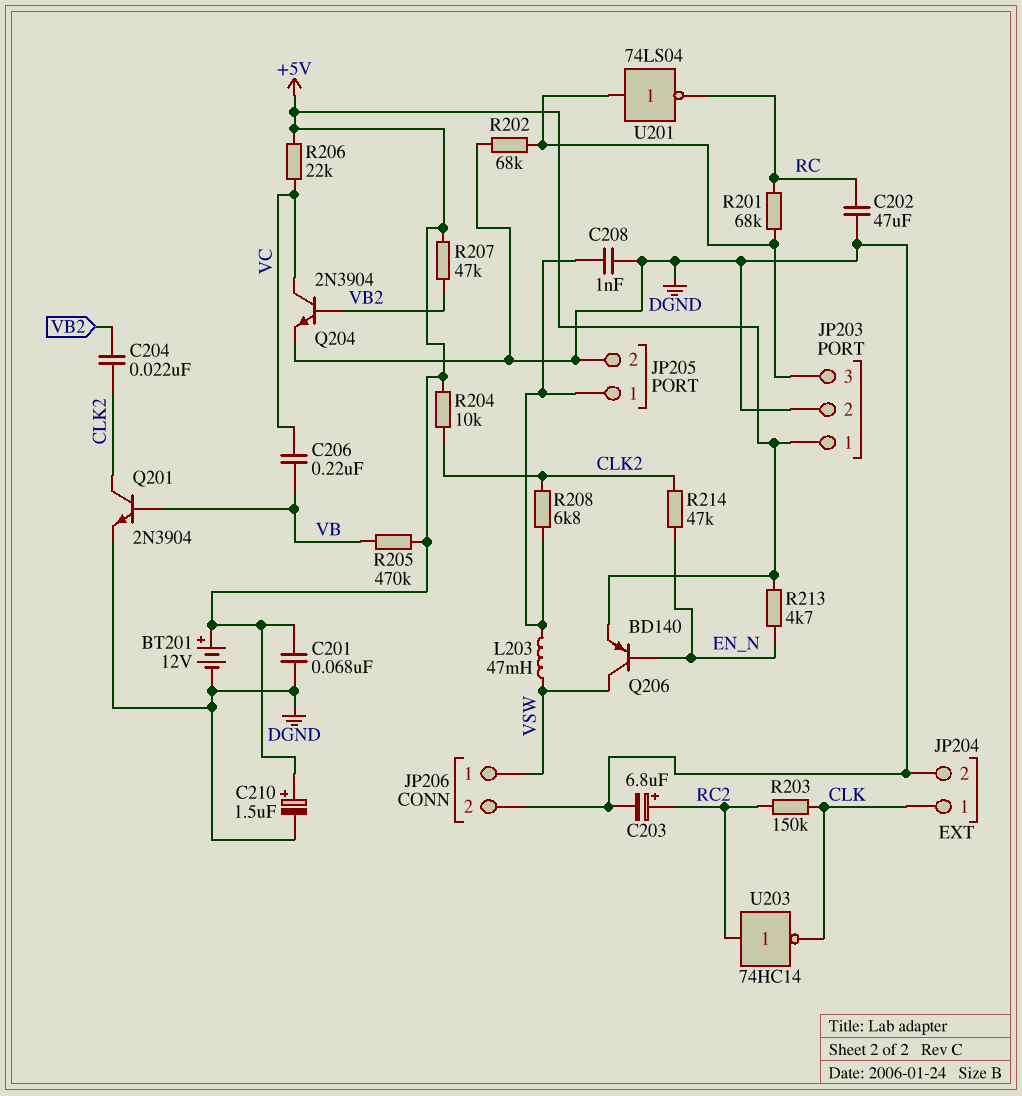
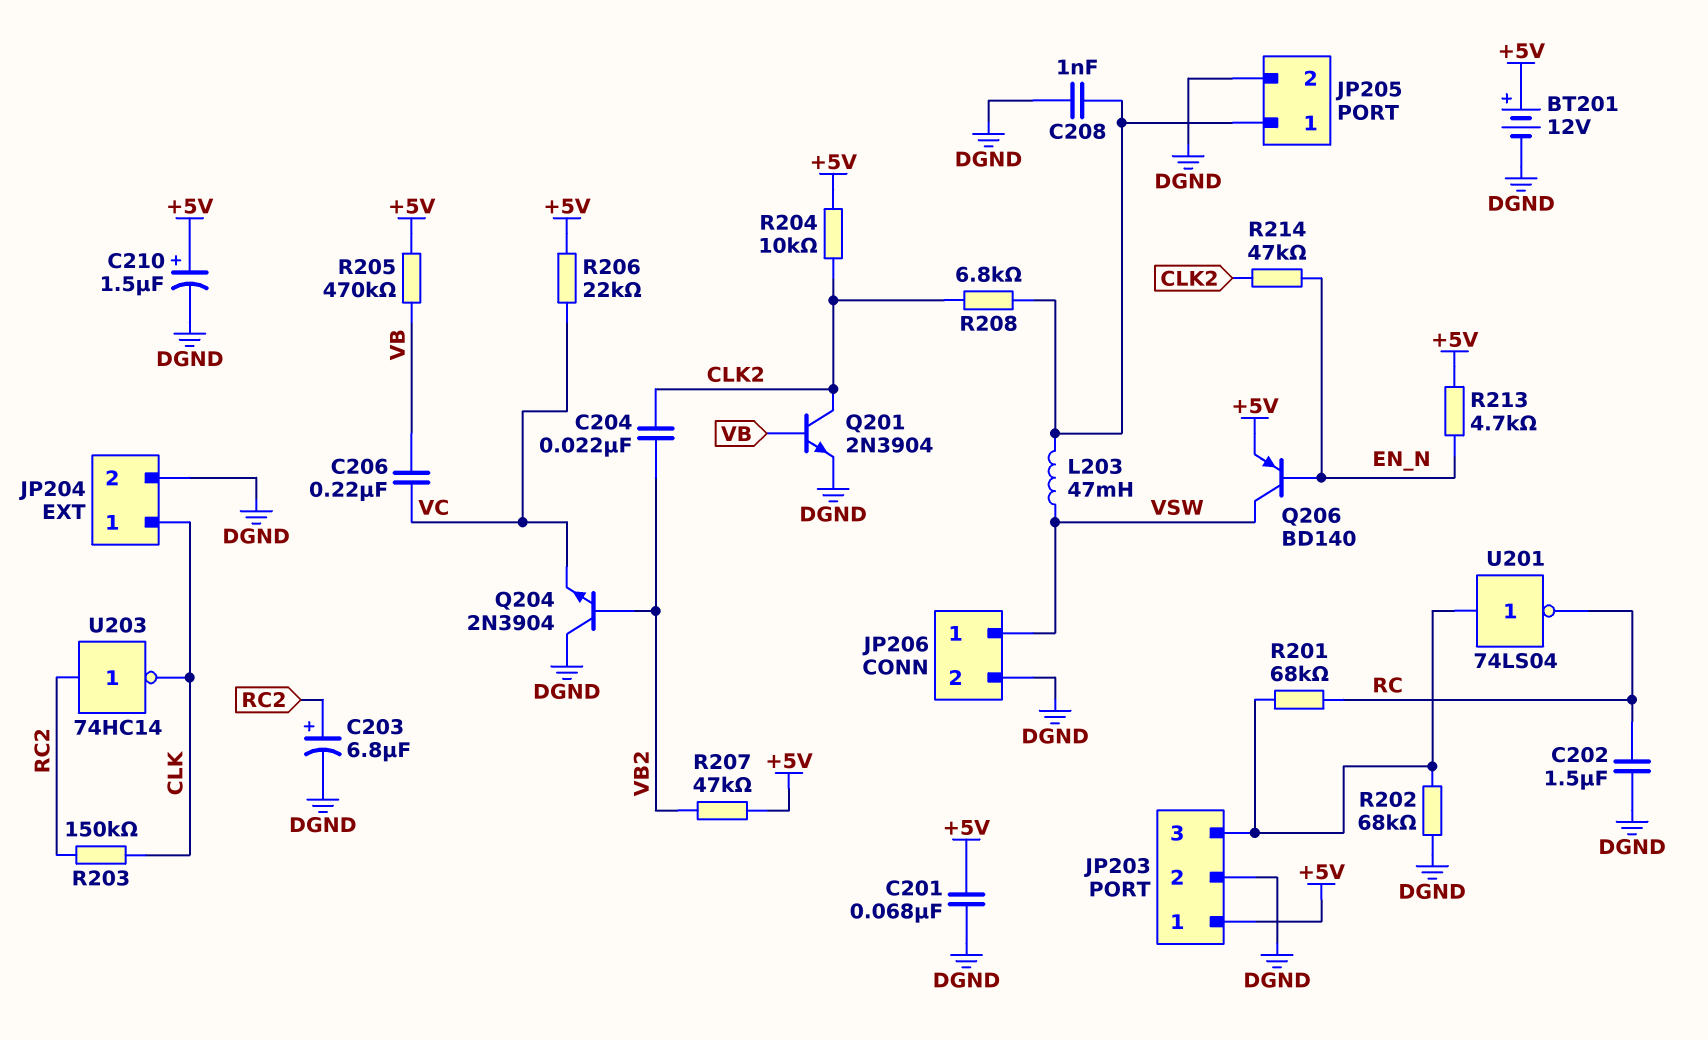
C202: 47uF (DGND, RC) -> 1.5uF (DGND, RC)
Q204: NPN 2N3904 (B VB2, C VC, E DGND) -> NPN 2N3904 (B VB2, C DGND, E VC)

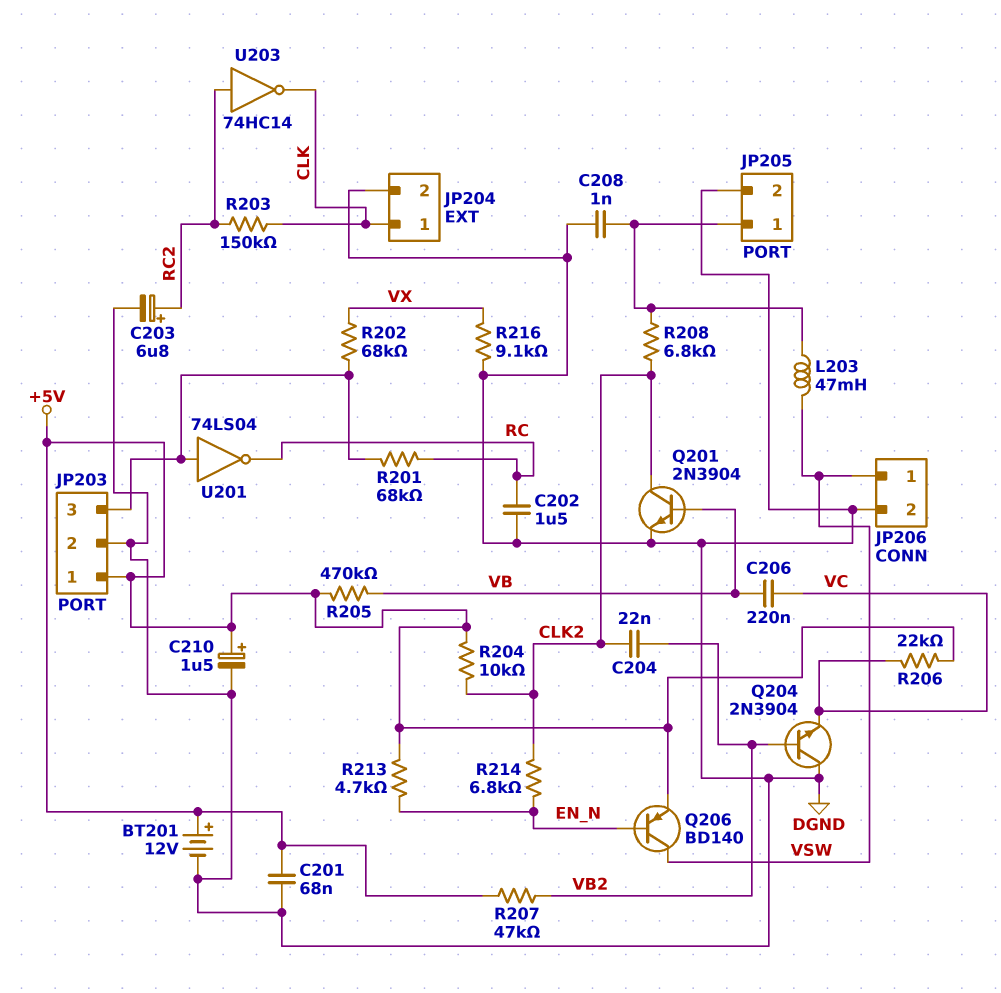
R202: 68k (DGND, JP203/3) -> 68k (JP203/3, VX)
R214: 47k (CLK2, EN_N) -> 6.8k (CLK2, EN_N)
R216: none -> 9.1k (DGND, VX)

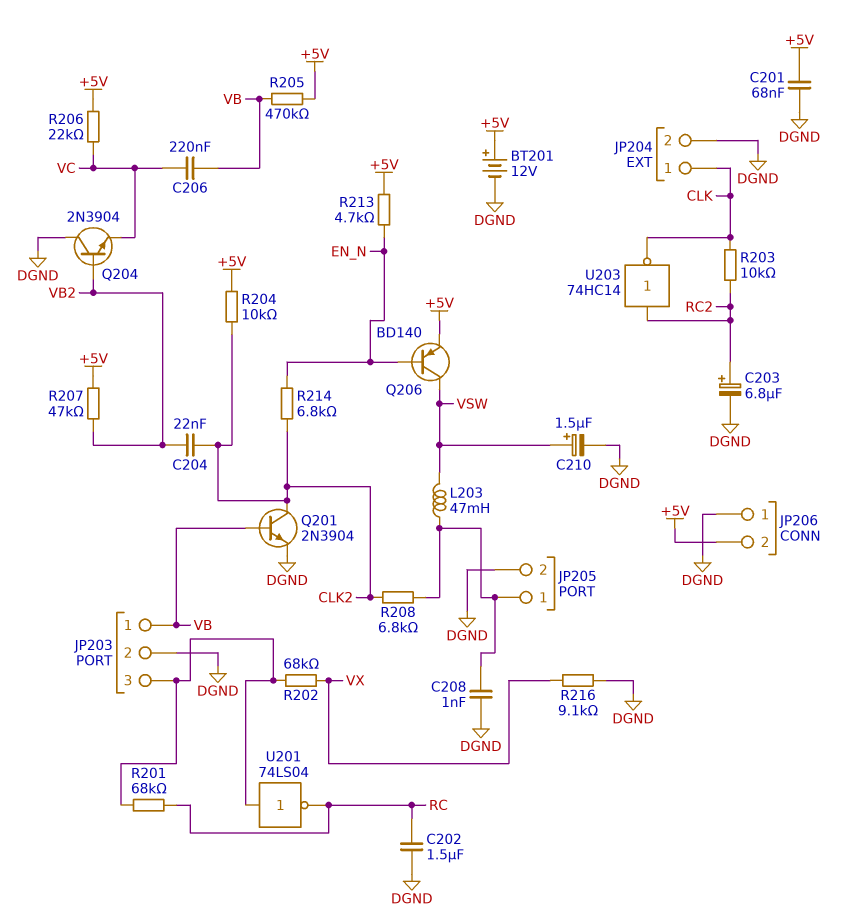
C210: 1.5uF (plus +5V, minus DGND) -> 1.5uF (plus VSW, minus DGND)
JP203 pin 1: +5V -> VB
JP206 pin 1: VSW -> DGND
JP206 pin 2: DGND -> +5V
R203: 150k (CLK, RC2) -> 10k (CLK, RC2)

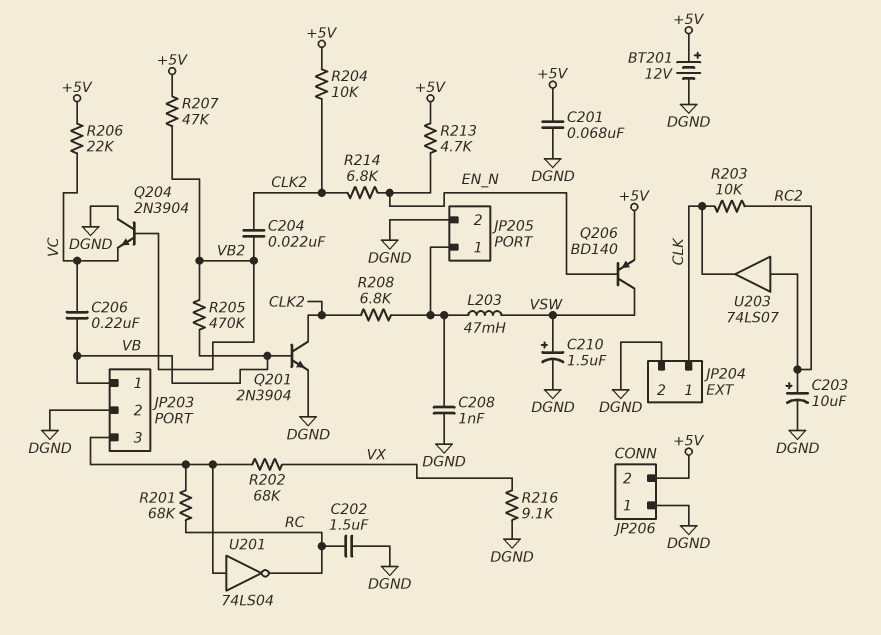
C203: 6.8uF (plus RC2, minus DGND) -> 10uF (plus RC2, minus DGND)
R205: 470k (+5V, VB) -> 470k (VB, VB2)
U203: NOT 74HC14 (in RC2, out CLK) -> buffer 74LS07 (in RC2, out CLK)

